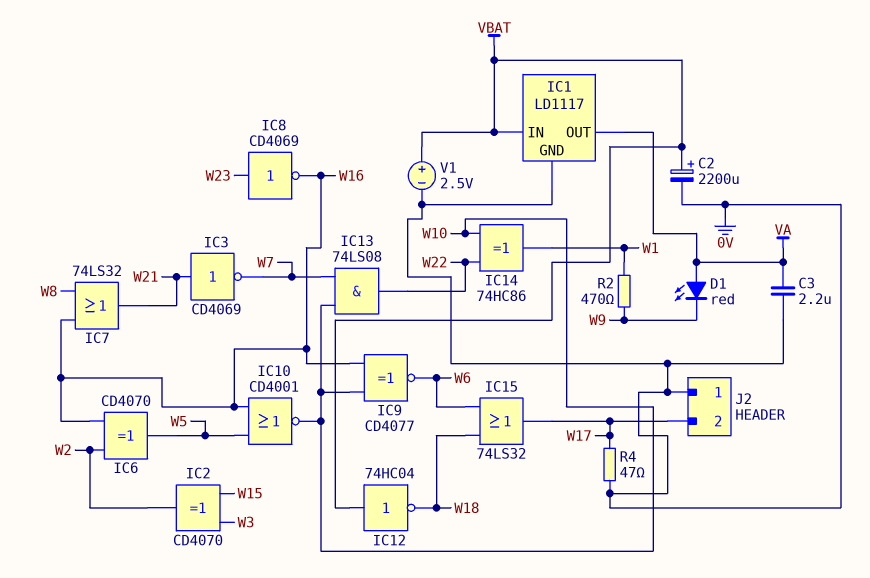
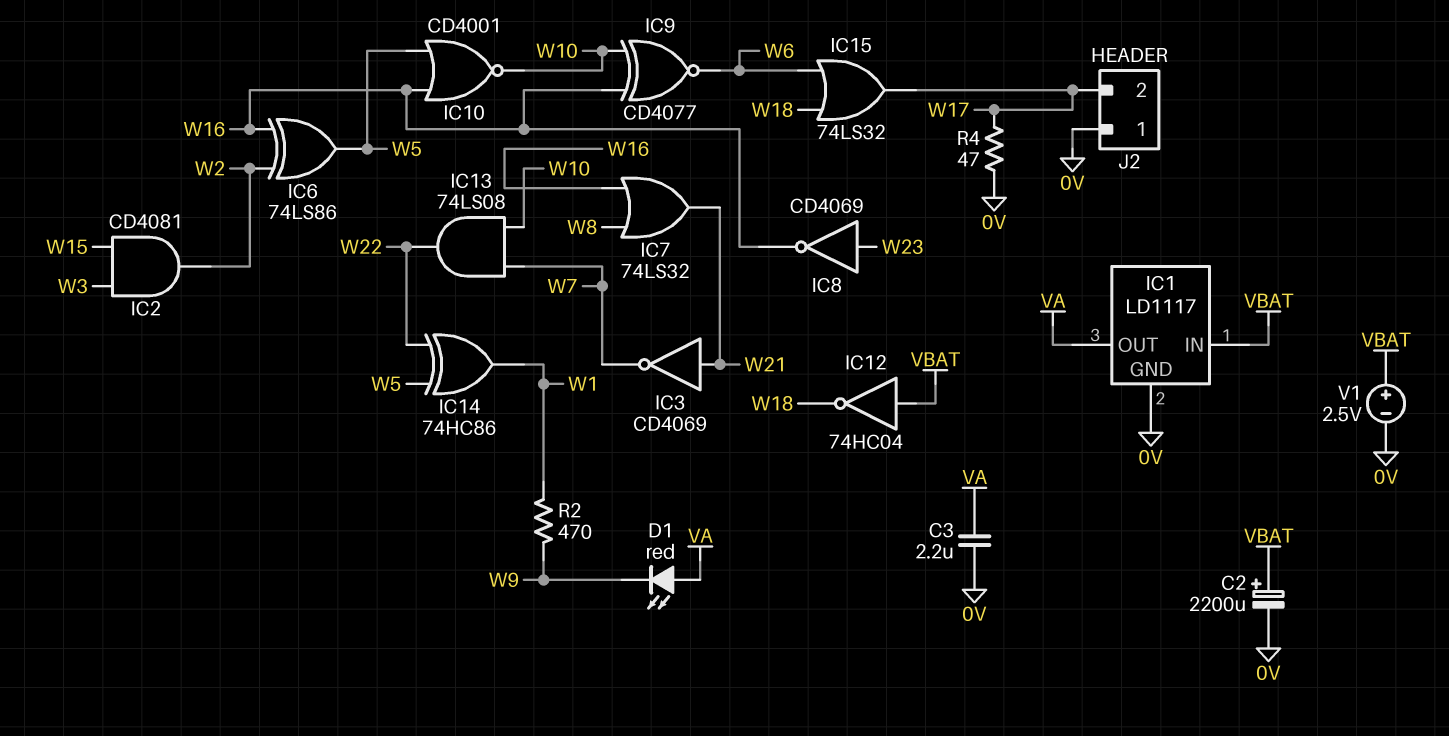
IC2: XOR CD4070 (in W3, in W15, out W2) -> AND CD4081 (in W3, in W15, out W2)
IC6: XOR CD4070 (in W2, in W16, out W5) -> XOR 74LS86 (in W2, in W16, out W5)
IC14: XOR 74HC86 (in W10, in W22, out W1) -> XOR 74HC86 (in W5, in W22, out W1)

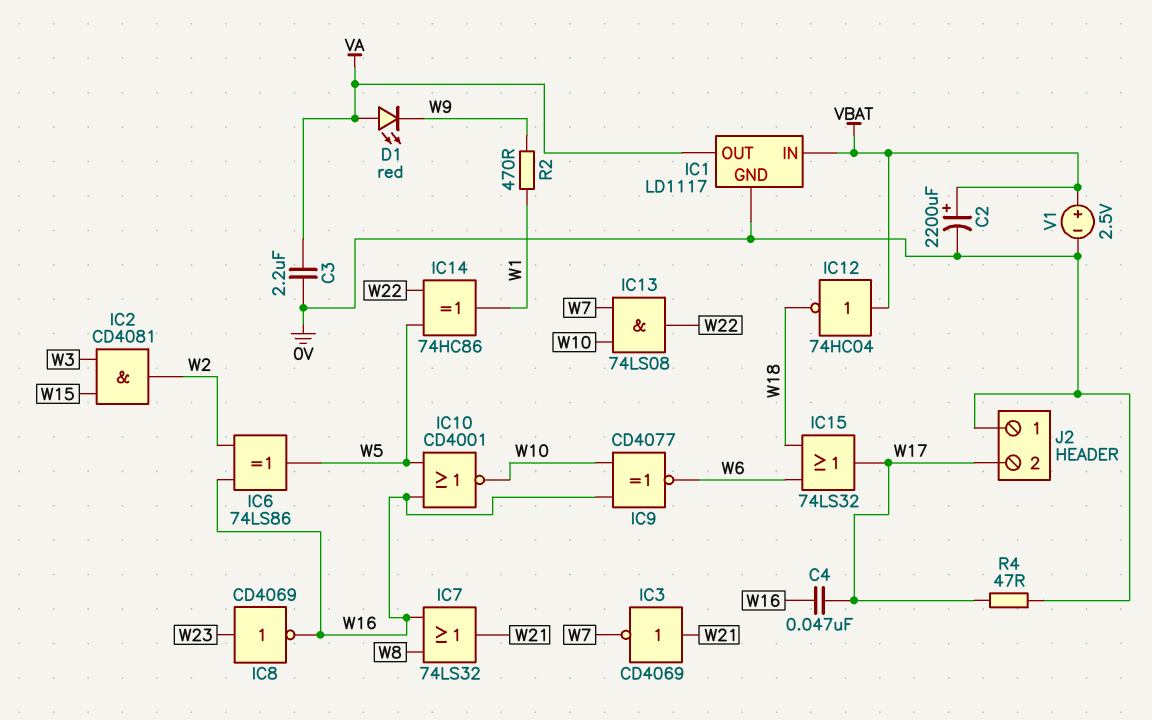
C4: none -> 47nF (W16, W17)

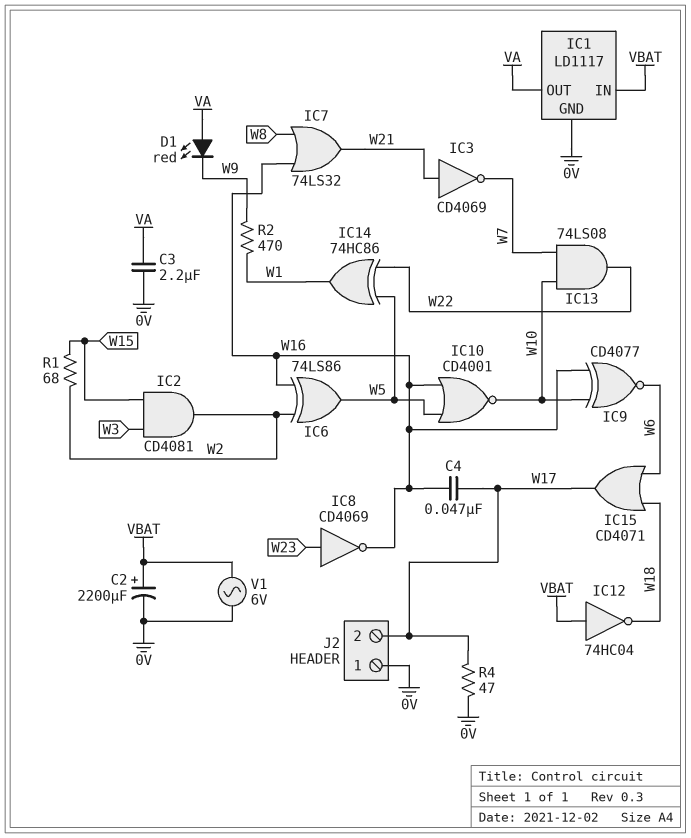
IC15: OR 74LS32 (in W6, in W18, out W17) -> OR CD4071 (in W6, in W18, out W17)
R1: none -> 68 (W2, W15)
V1: 2.5V (plus VBAT, minus 0V) -> AC 6V (0V, VBAT)

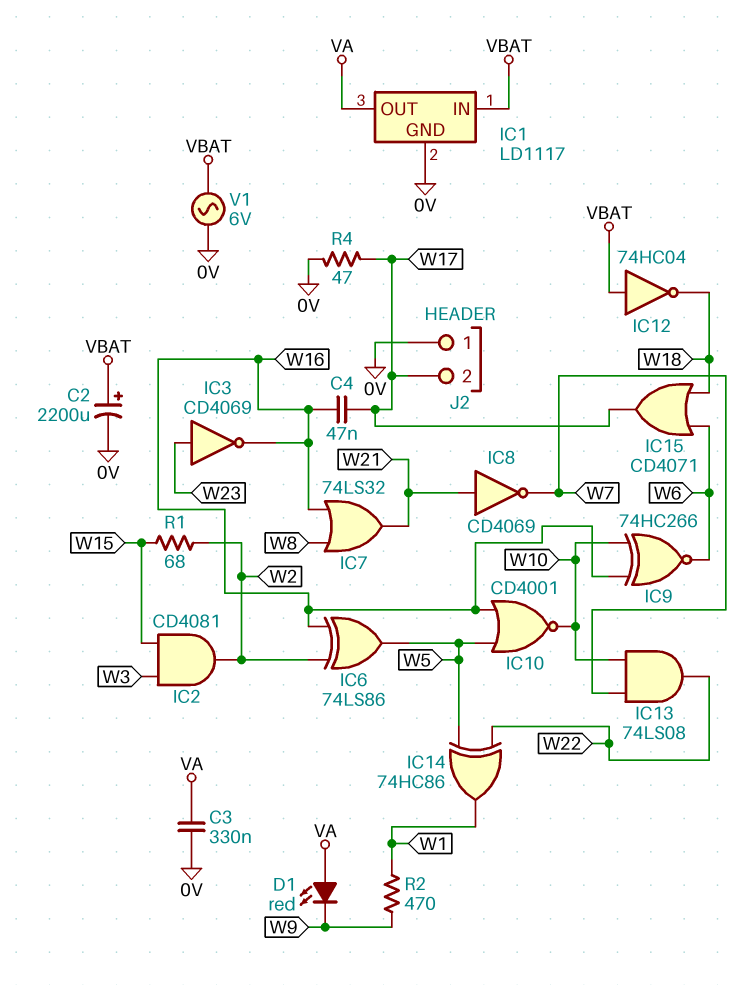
C3: 2.2uF (0V, VA) -> 330nF (0V, VA)
IC3: NOT CD4069 (in W21, out W7) -> NOT CD4069 (in W23, out W16)
IC8: NOT CD4069 (in W23, out W16) -> NOT CD4069 (in W21, out W7)
IC9: XNOR CD4077 (in W10, in W16, out W6) -> XNOR 74HC266 (in W10, in W16, out W6)

